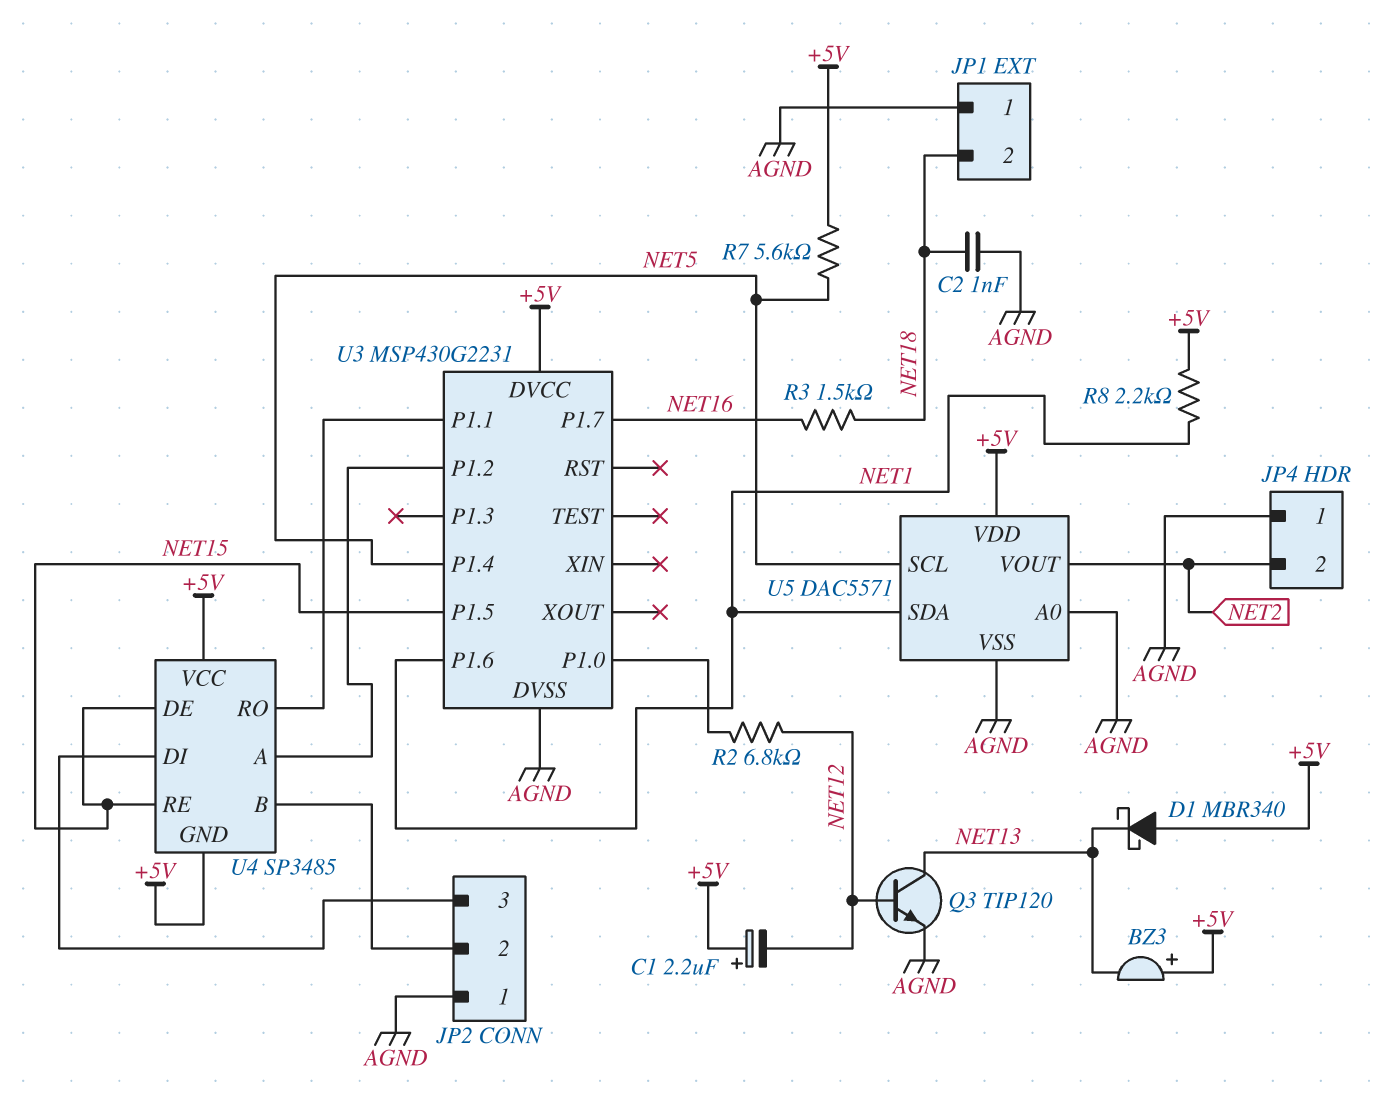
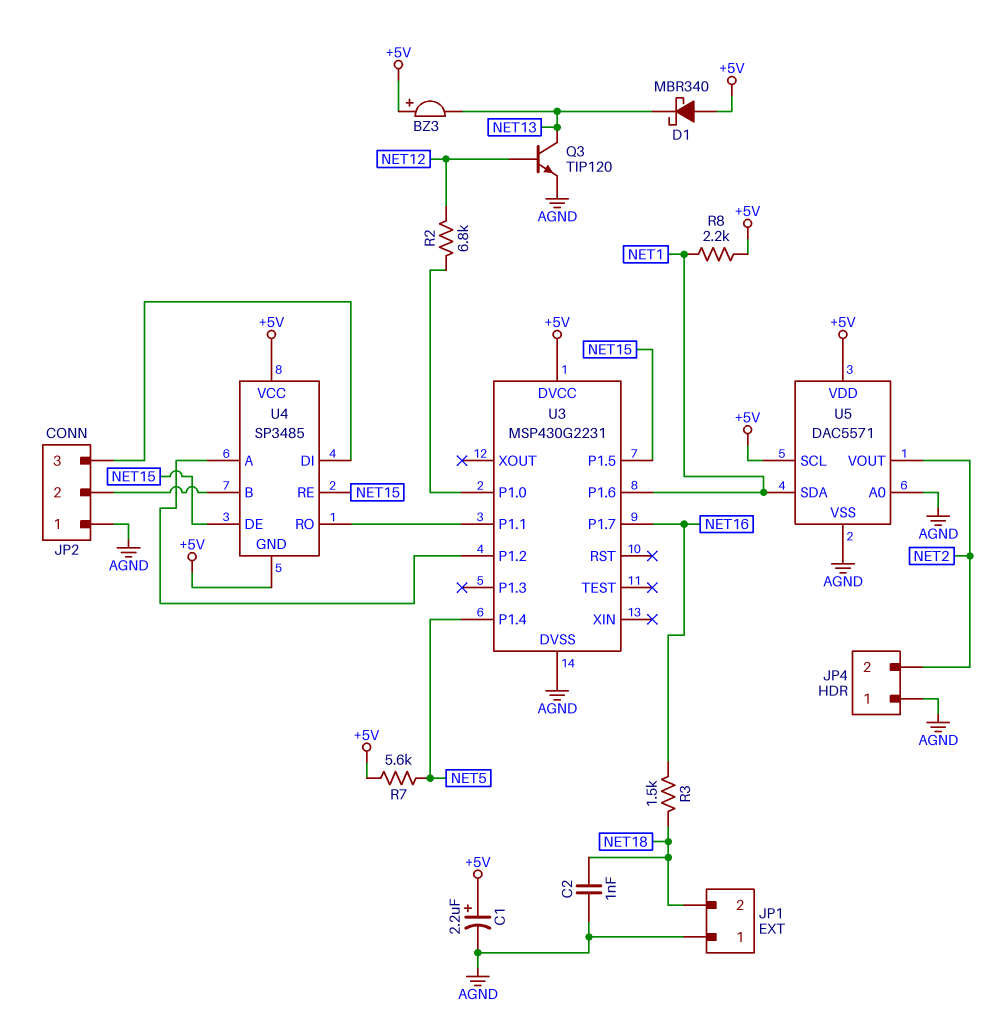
C1: 2.2uF (plus +5V, minus NET12) -> 2.2uF (plus +5V, minus AGND)
U5 pin SCL: NET5 -> +5V

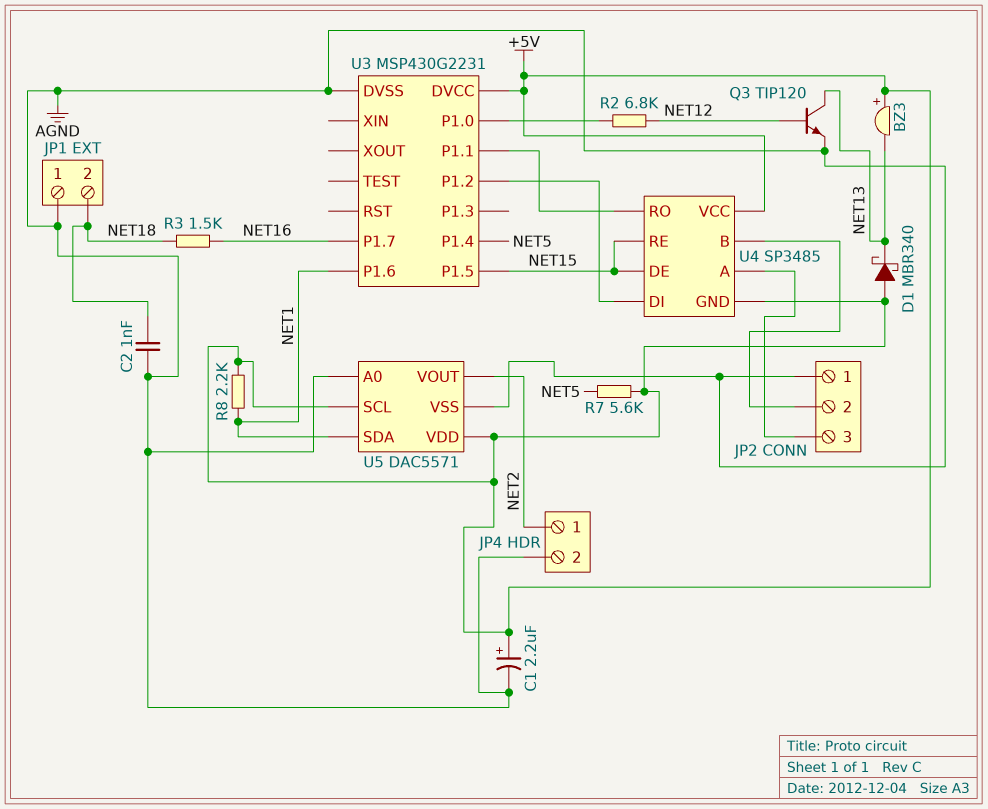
JP4 pin 1: AGND -> NET2
JP4 pin 2: NET2 -> AGND
U4 pin A: U3/P1.2 -> JP2/3
U4 pin DI: JP2/3 -> U3/P1.2

